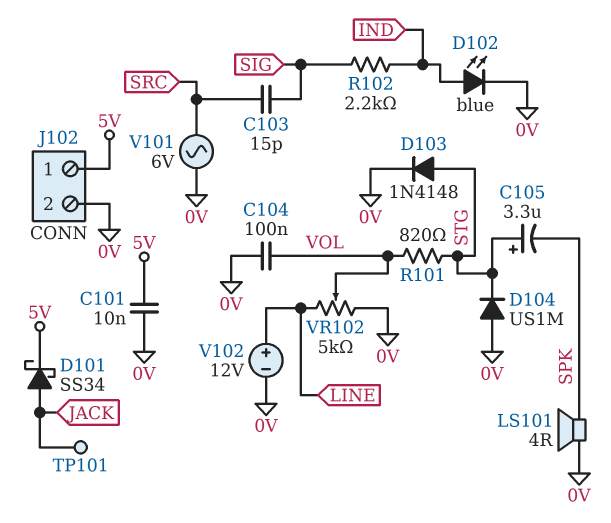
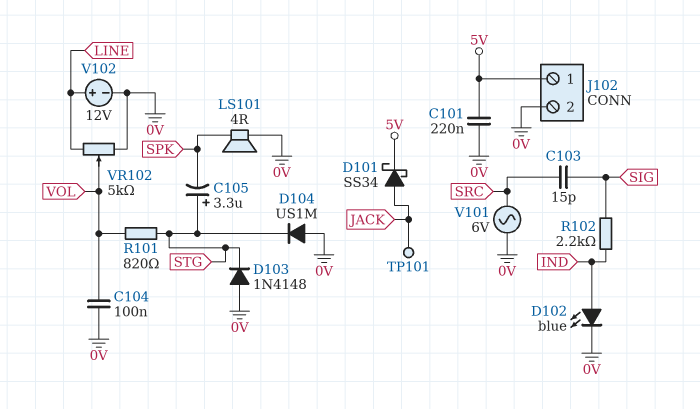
C101: 10nF (0V, 5V) -> 220nF (0V, 5V)
D103: diode 1N4148 (A STG, K 0V) -> diode 1N4148 (A 0V, K STG)

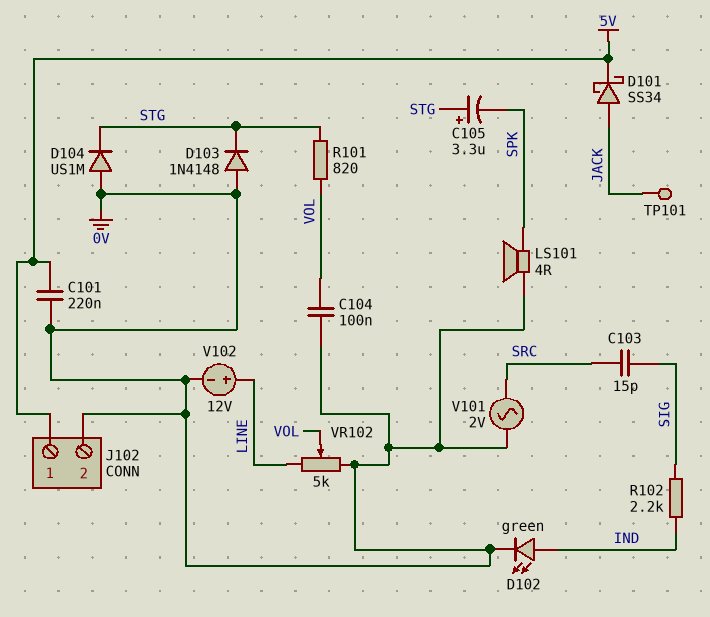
D102: LED blue (A IND, K 0V) -> LED green (A IND, K 0V)
V101: AC 6V (0V, SRC) -> AC 2V (0V, SRC)

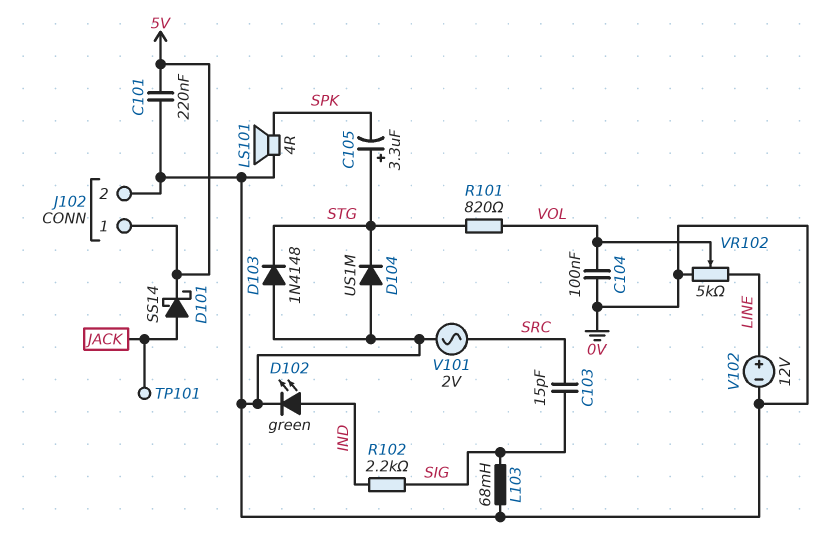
D101: schottky SS34 (A JACK, K 5V) -> schottky SS14 (A JACK, K 5V)
L103: none -> 68mH (0V, SIG)

